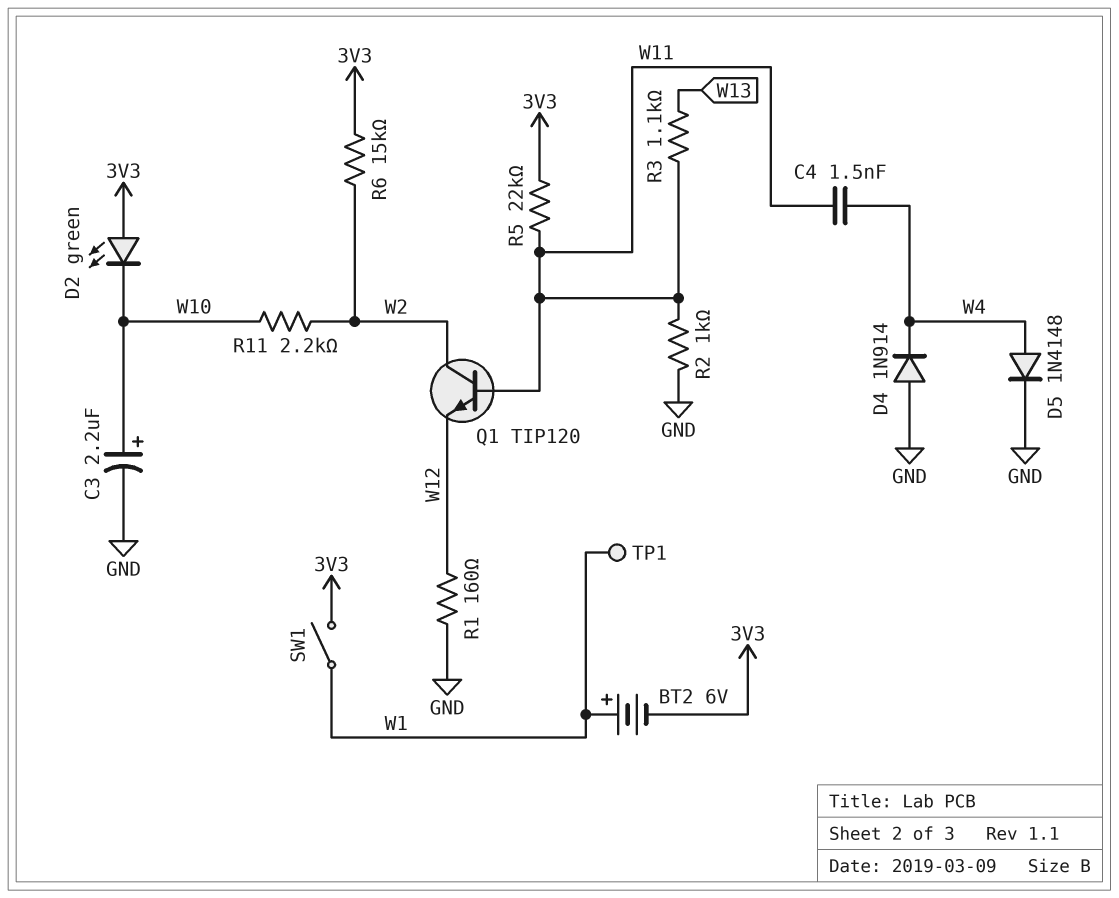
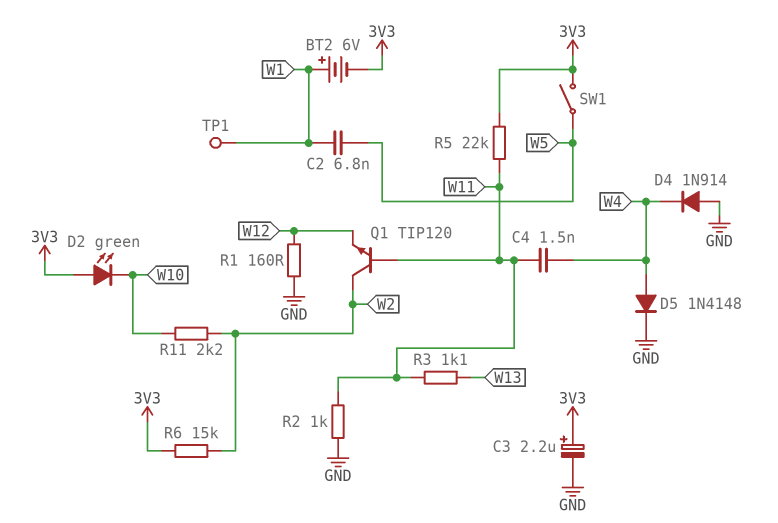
C2: none -> 6.8nF (W1, W5)
C3: 2.2uF (plus W10, minus GND) -> 2.2uF (plus 3V3, minus GND)
SW1: switch (3V3, W1) -> switch (3V3, W5)

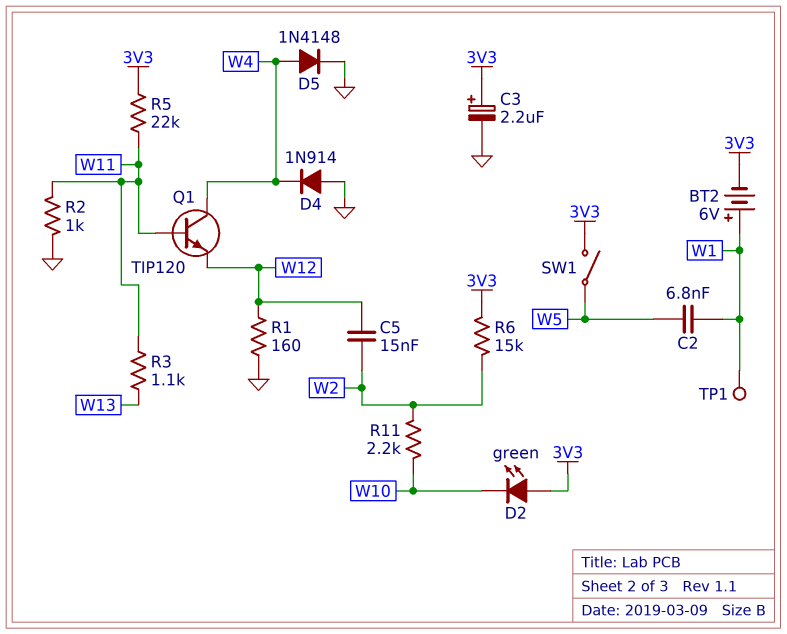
C4: 1.5nF (W4, W11) -> none
C5: none -> 15nF (W2, W12)
Q1: NPN TIP120 (B W11, C W2, E W12) -> NPN TIP120 (B W11, C W4, E W12)

